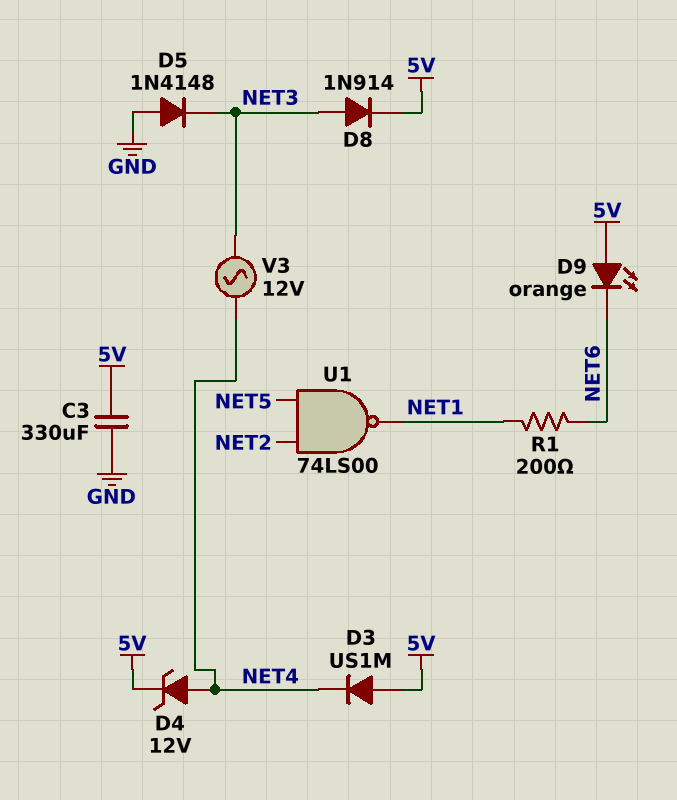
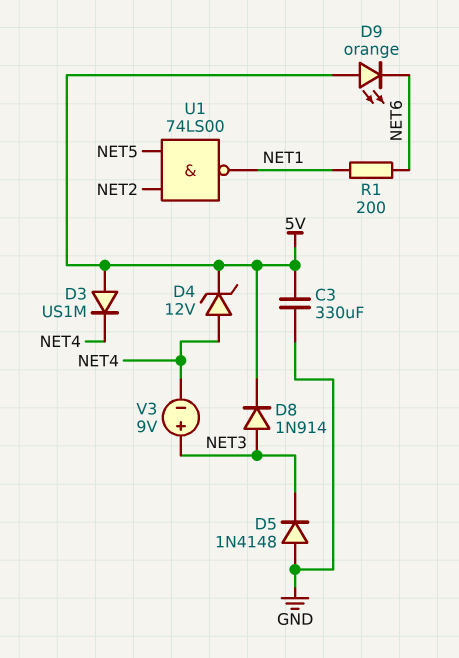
V3: AC 12V (NET3, NET4) -> 9V (plus NET3, minus NET4)

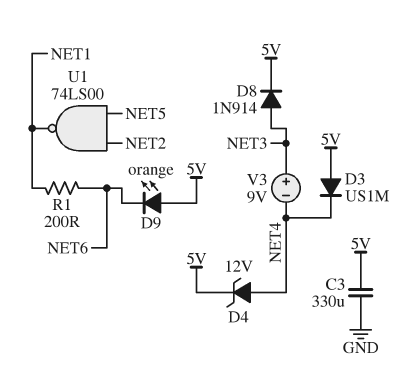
D5: diode 1N4148 (A GND, K NET3) -> none

